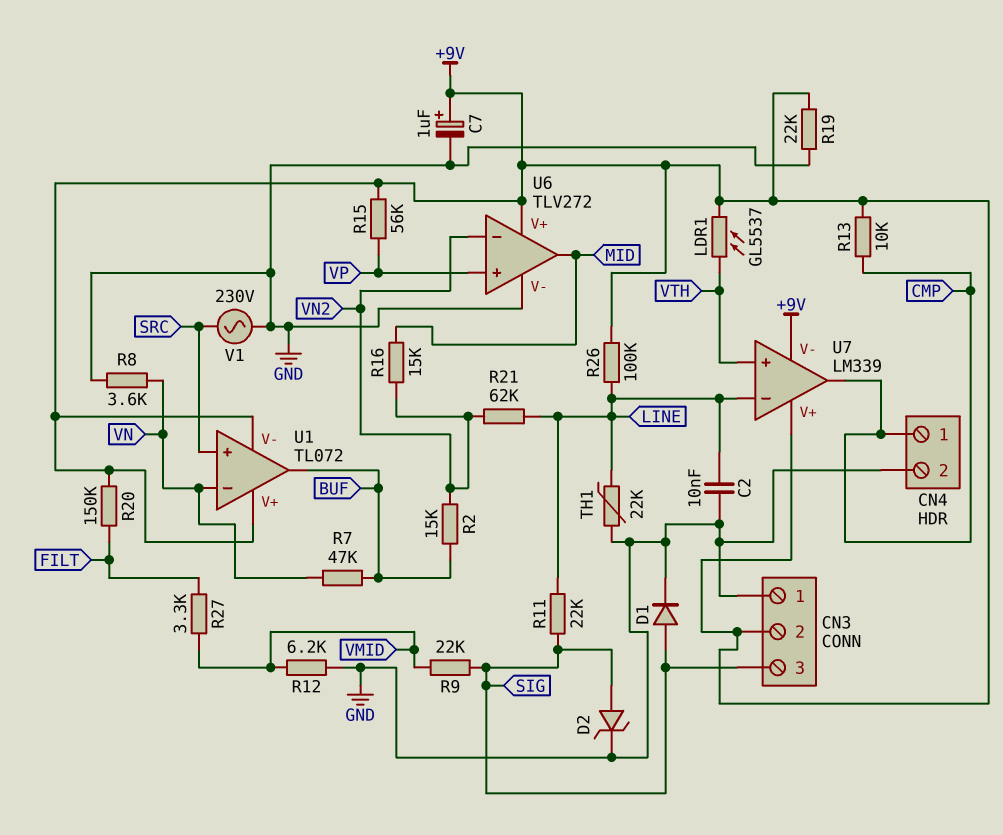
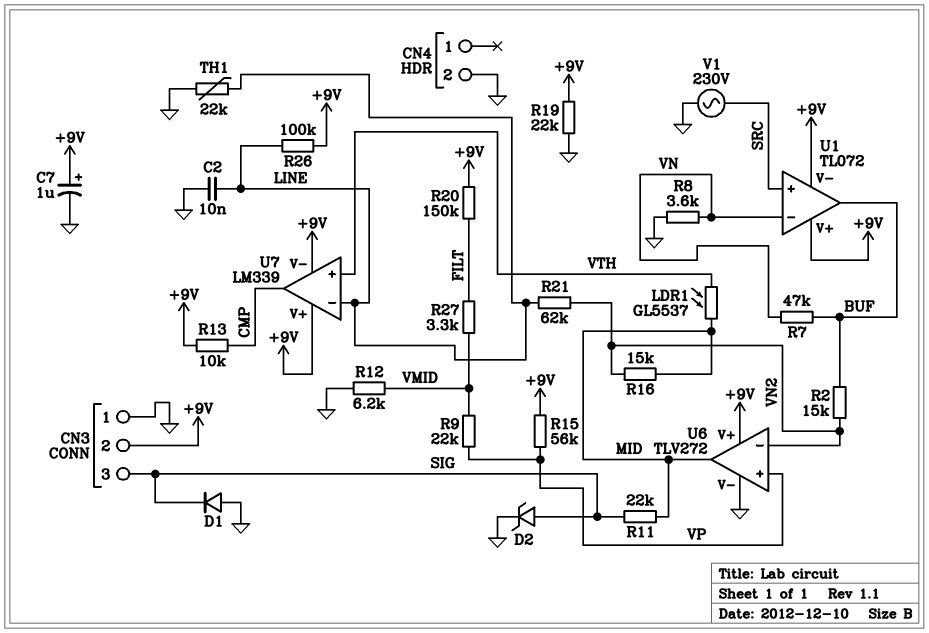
CN4 pin 1: CMP -> none
D1: diode (A SIG, K GND) -> diode (A GND, K SIG)
LDR1: GL5537 (+9V, VTH) -> GL5537 (MID, VTH)
R9: 22k (SIG, VMID) -> 22k (VMID, VP)
R11: 22k (LINE, SIG) -> 22k (MID, SIG)

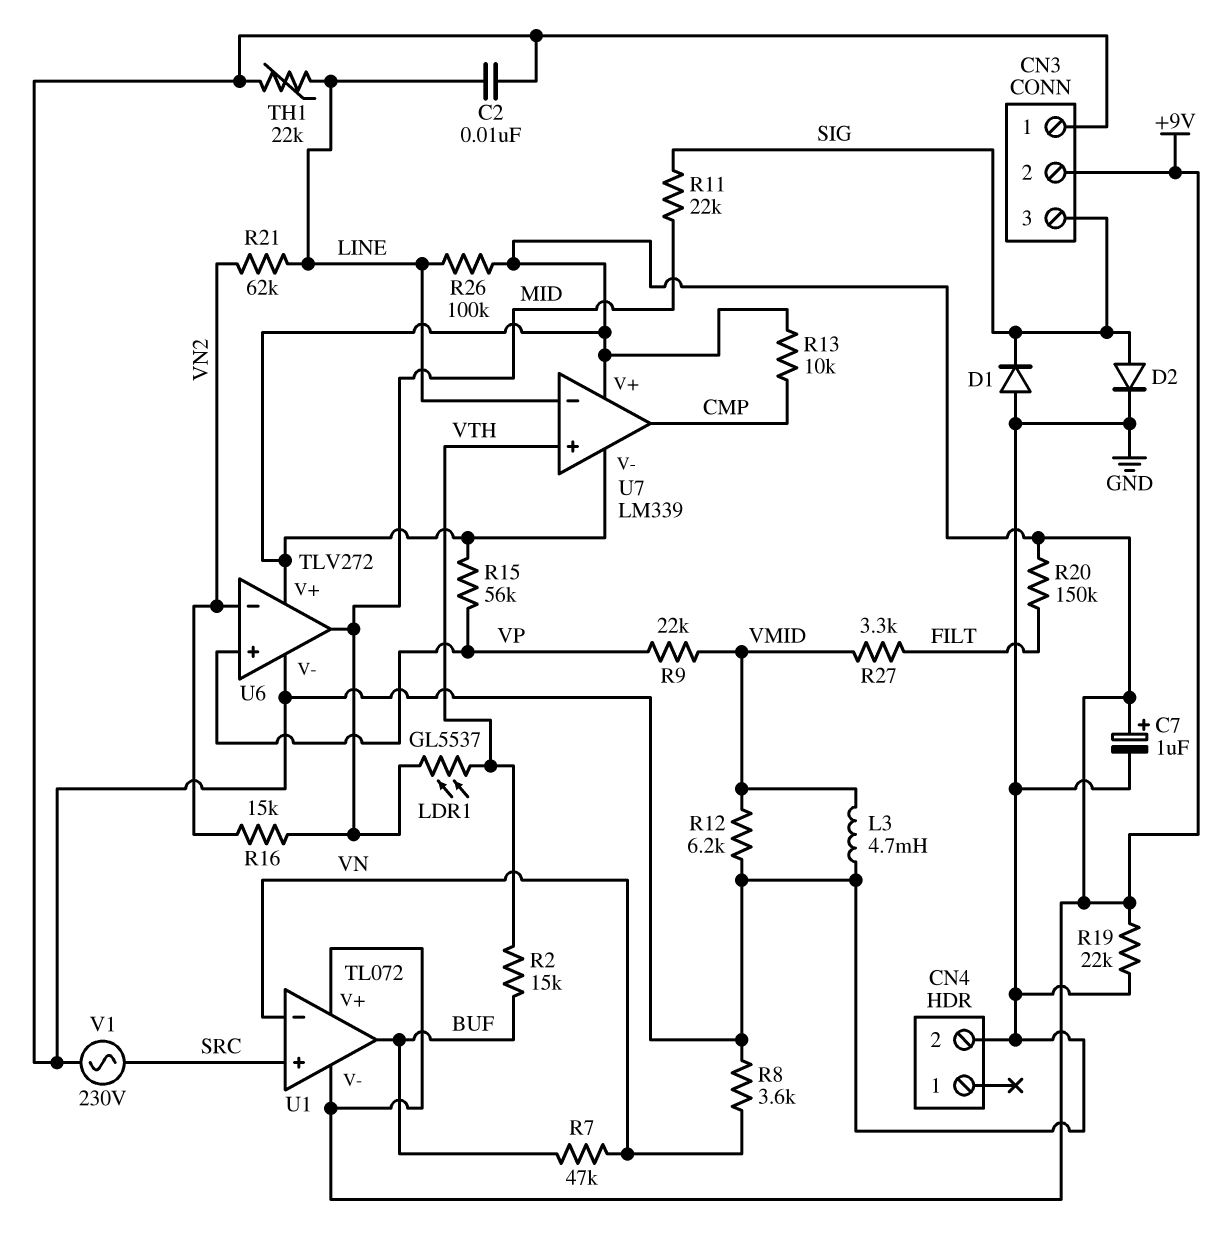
D2: zener (A SIG, K GND) -> diode (A SIG, K GND)
L3: none -> 4.7mH (GND, VMID)
R2: 15k (BUF, VN2) -> 15k (BUF, VTH)

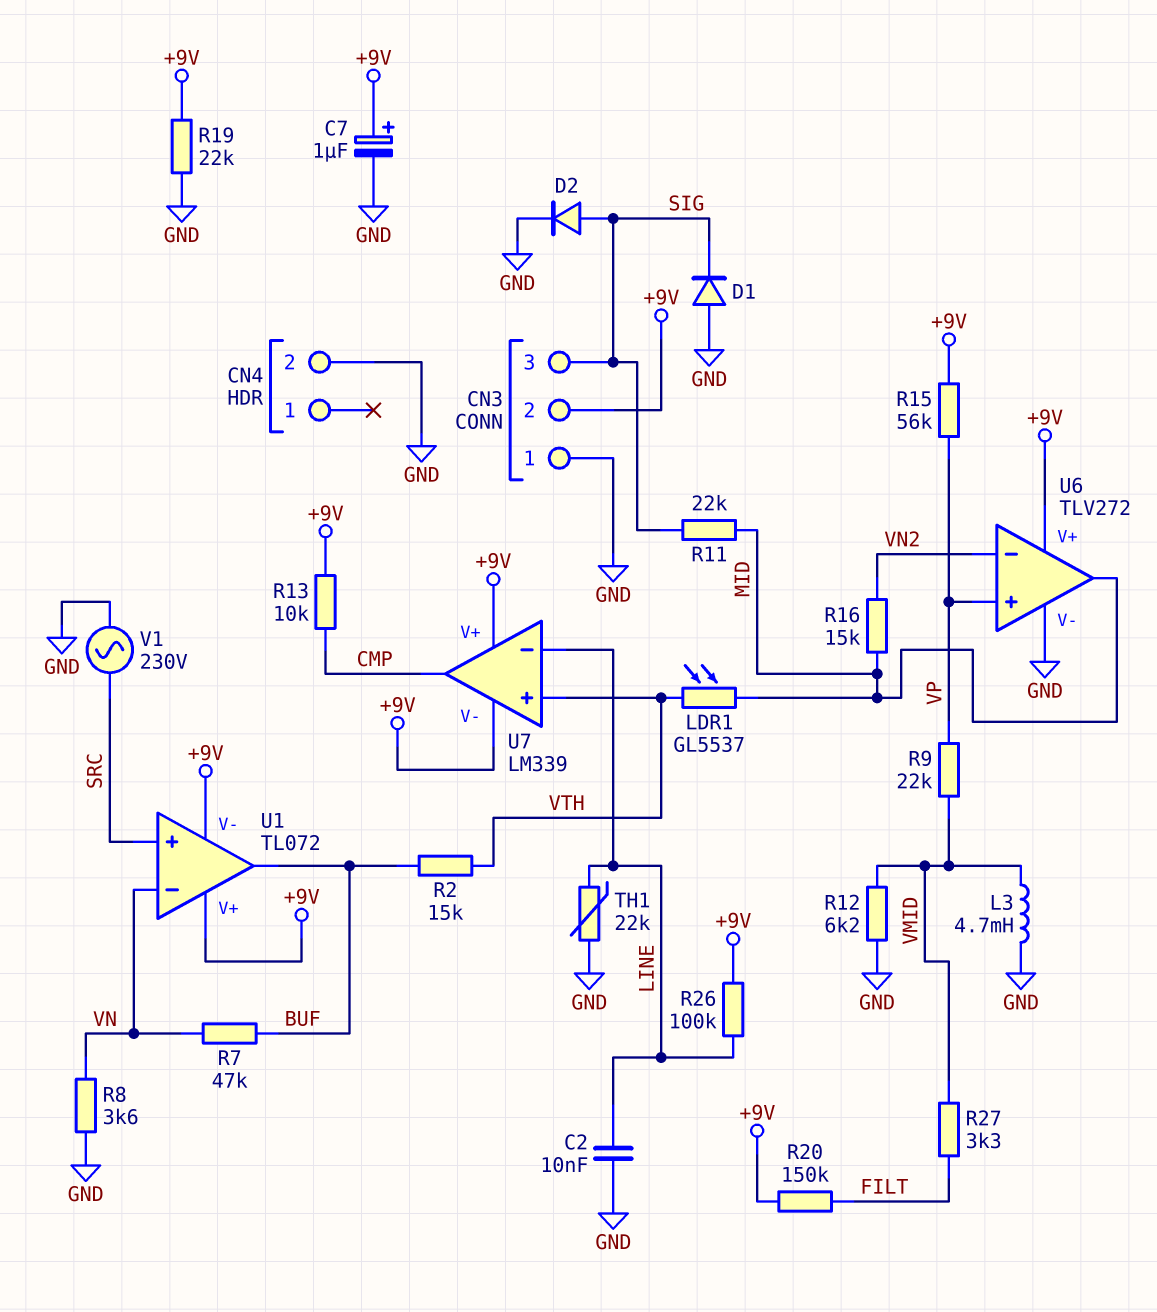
R21: 62k (LINE, VN2) -> none

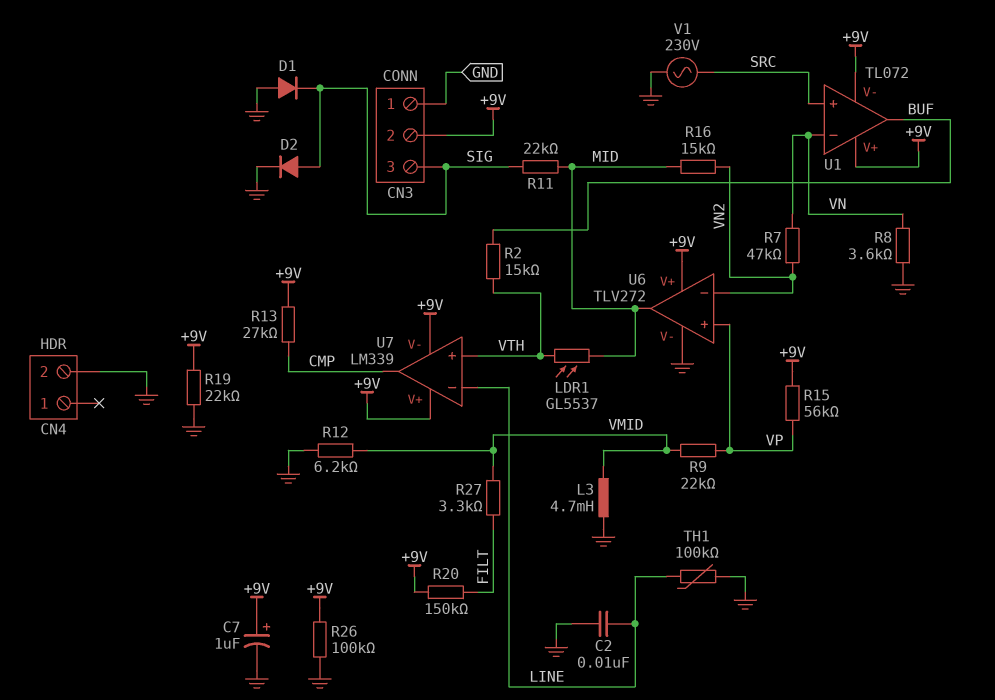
R7: 47k (BUF, VN) -> 47k (VN, VN2)
R13: 10k (+9V, CMP) -> 27k (+9V, CMP)
R26: 100k (+9V, LINE) -> 100k (+9V, GND)
TH1: 22k (GND, LINE) -> 100k (GND, LINE)

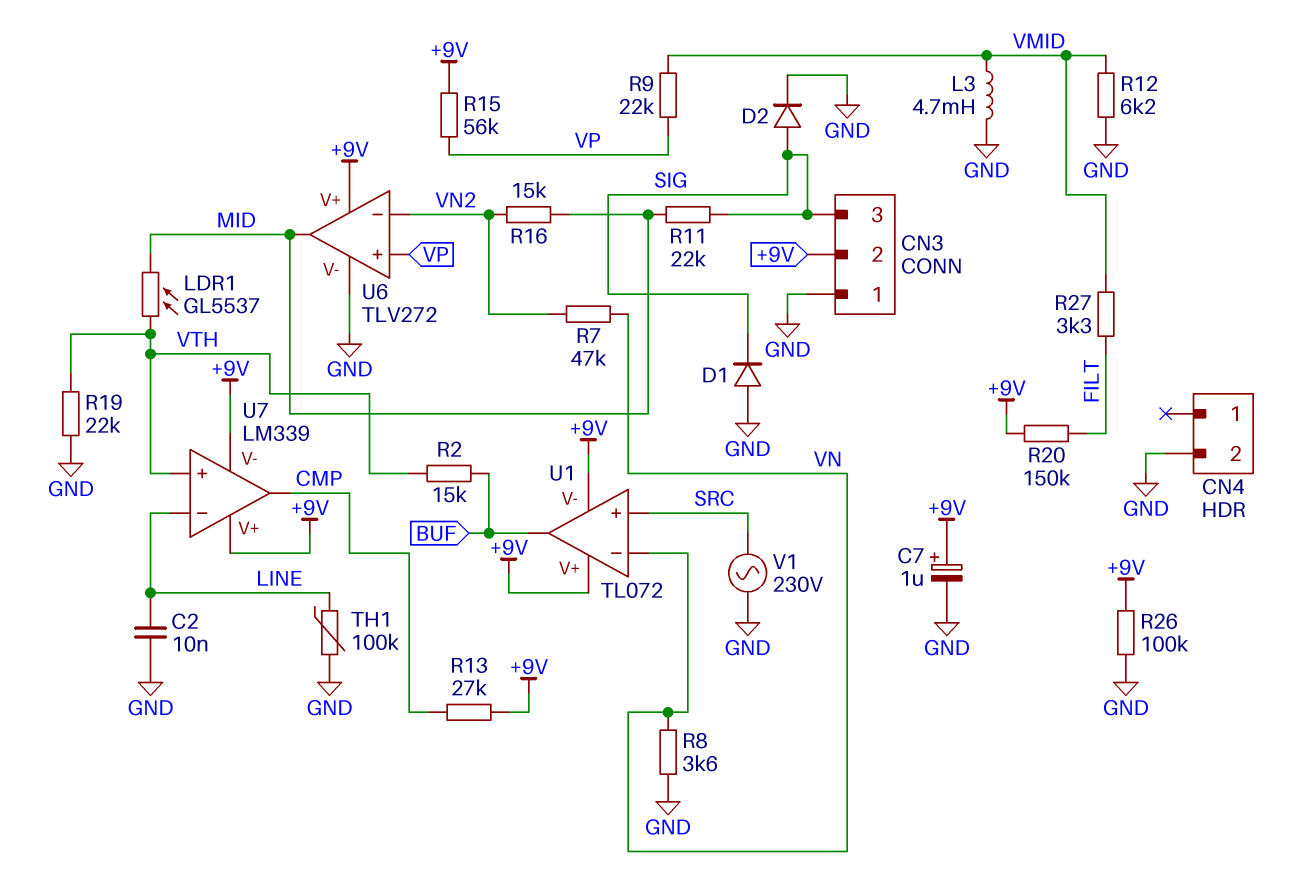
R19: 22k (+9V, GND) -> 22k (GND, VTH)

